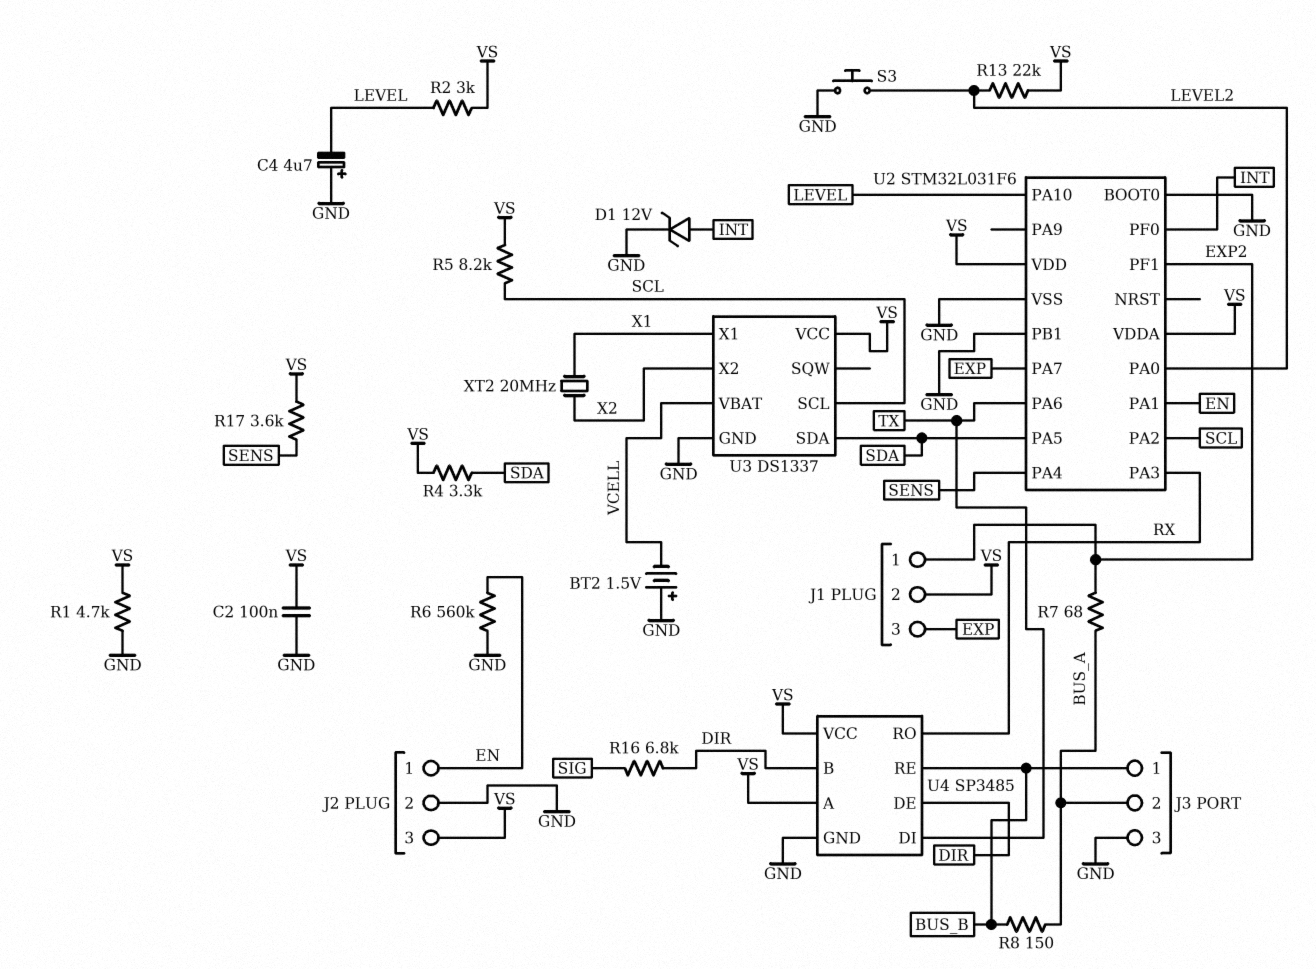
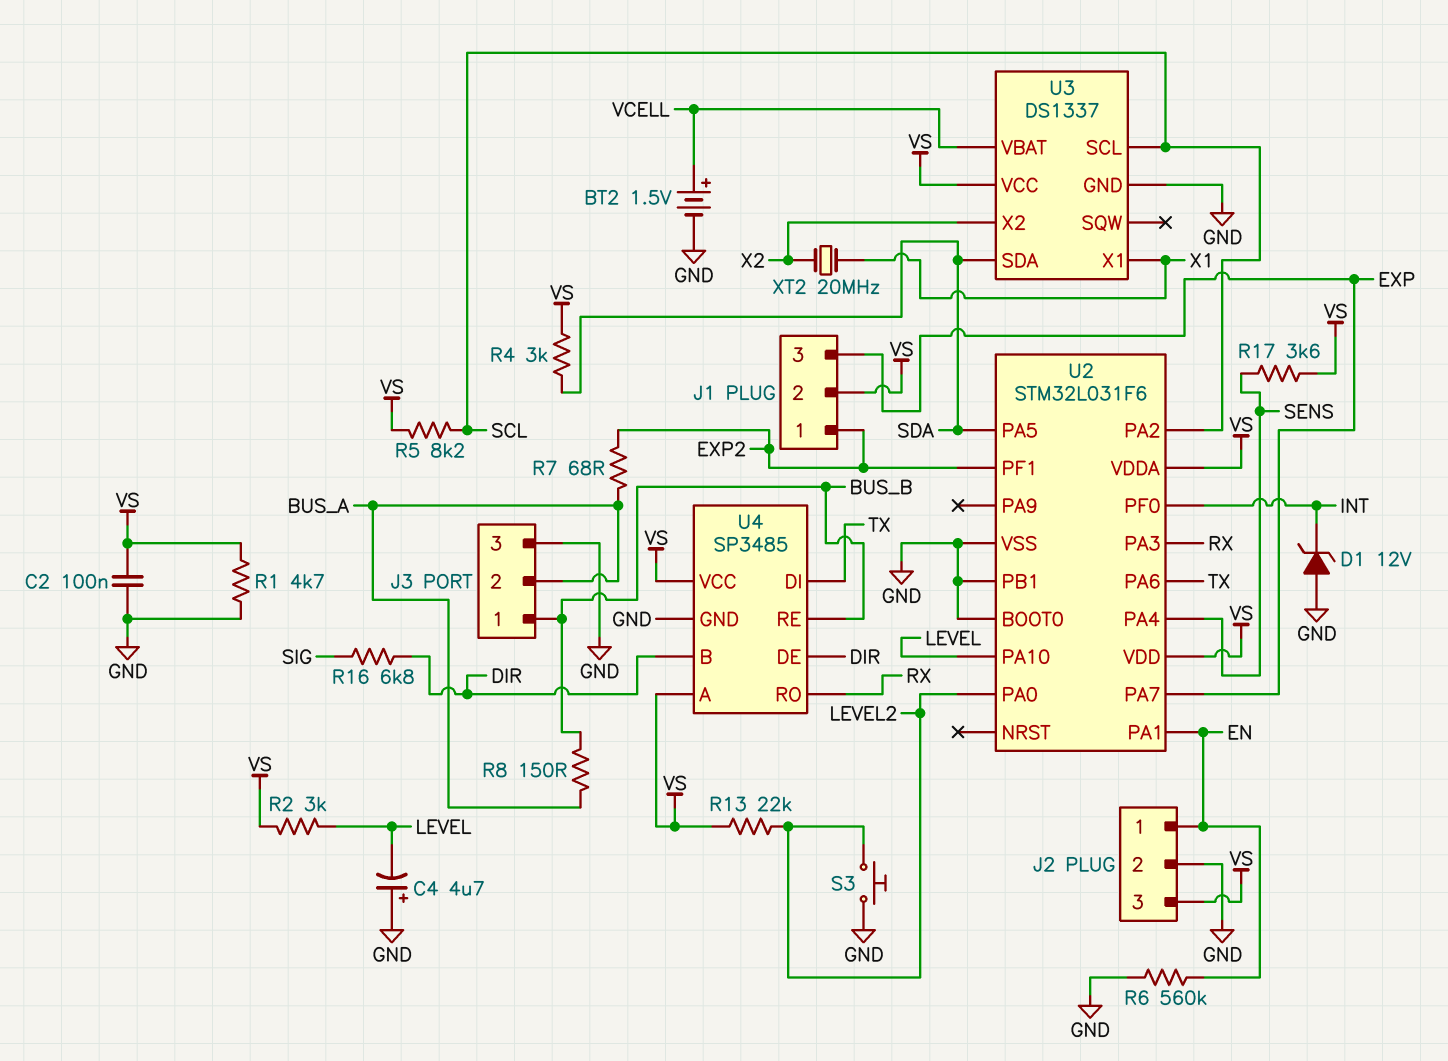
BT2: 1.5V (plus GND, minus VCELL) -> 1.5V (plus VCELL, minus GND)
D1: zener 12V (A INT, K GND) -> zener 12V (A GND, K INT)
R4: 3.3k (SDA, VS) -> 3k (SDA, VS)

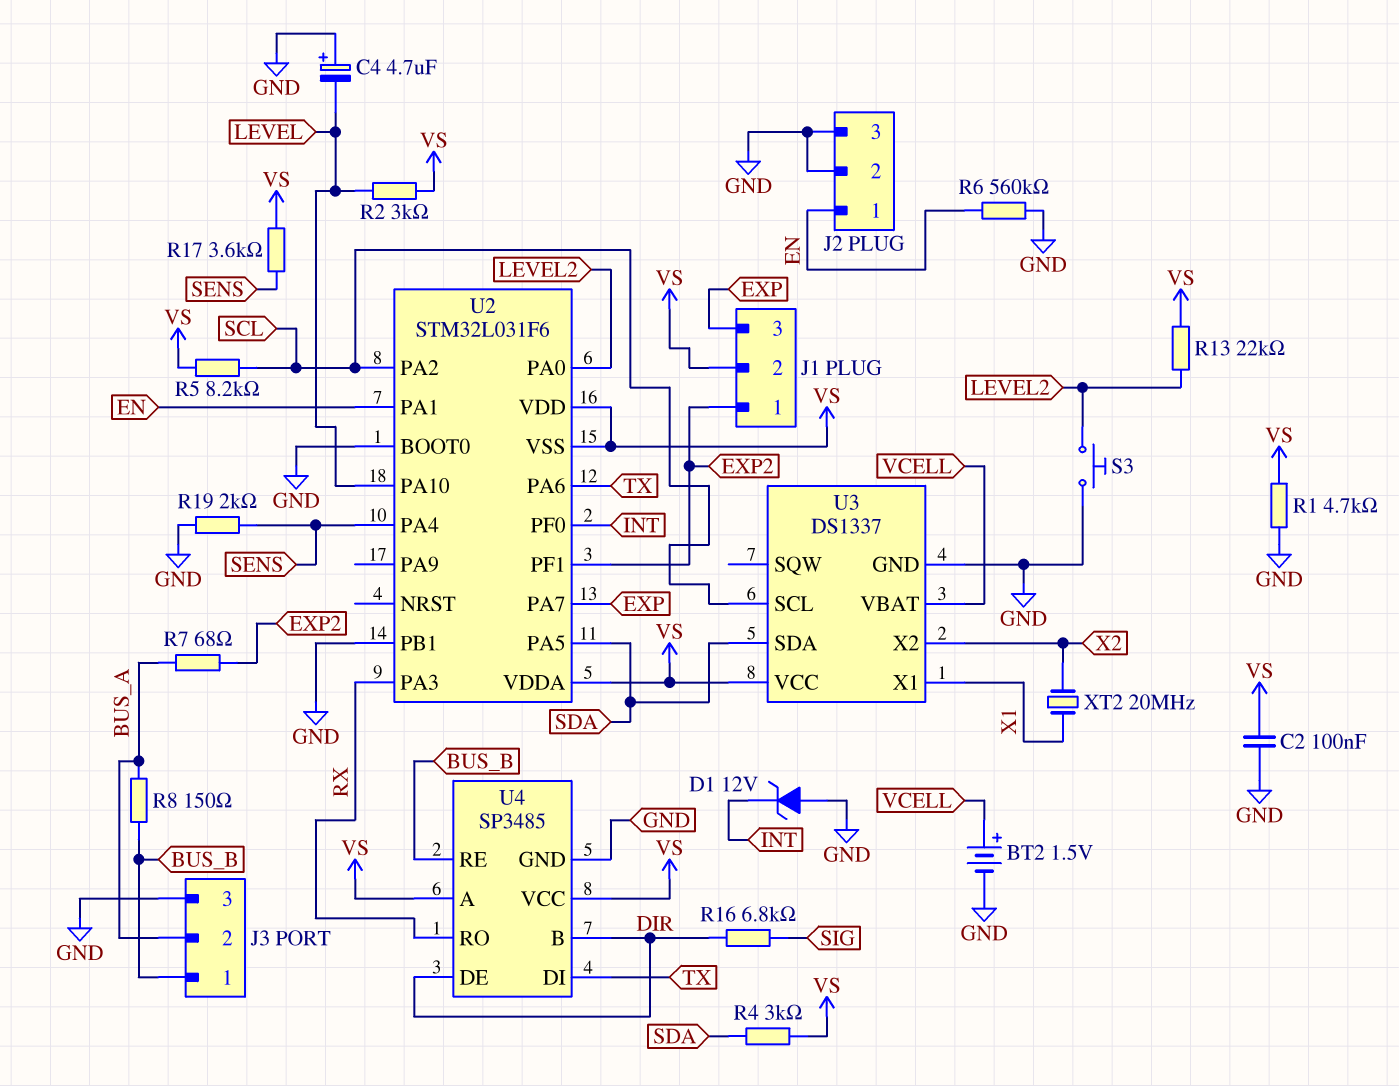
J2 pin 3: VS -> GND
R19: none -> 2k (GND, SENS)
U2 pin VSS: GND -> VS

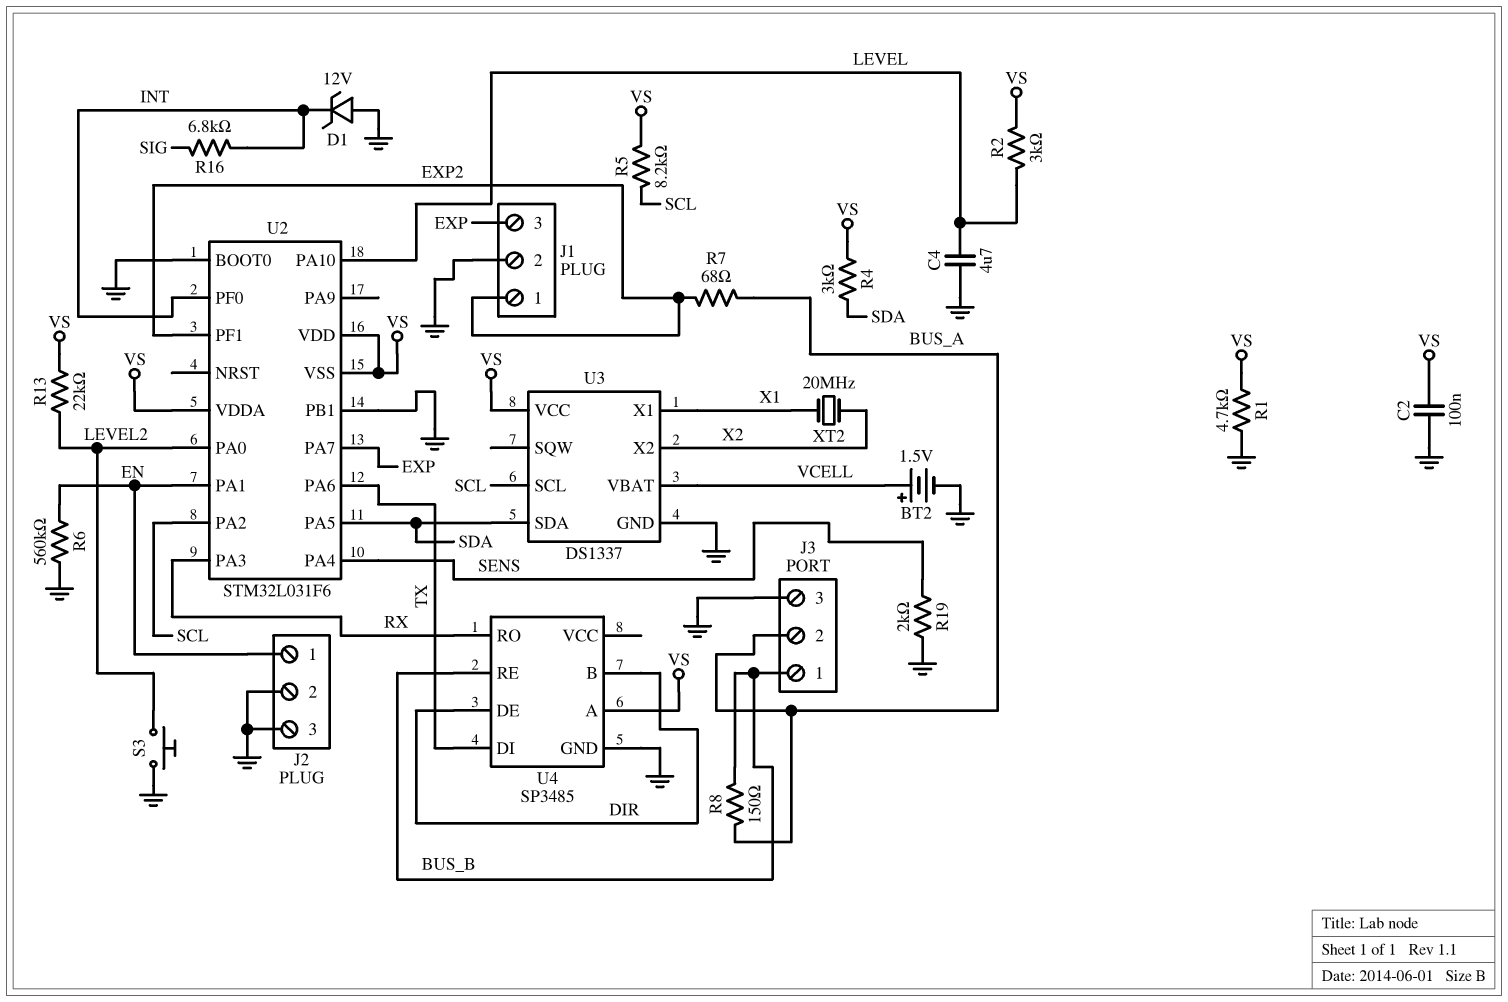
C4: 4.7uF (plus GND, minus LEVEL) -> 4.7uF (GND, LEVEL)
J1 pin 2: VS -> GND
R16: 6.8k (DIR, SIG) -> 6.8k (INT, SIG)
R17: 3.6k (SENS, VS) -> none
U4 pin VCC: VS -> none

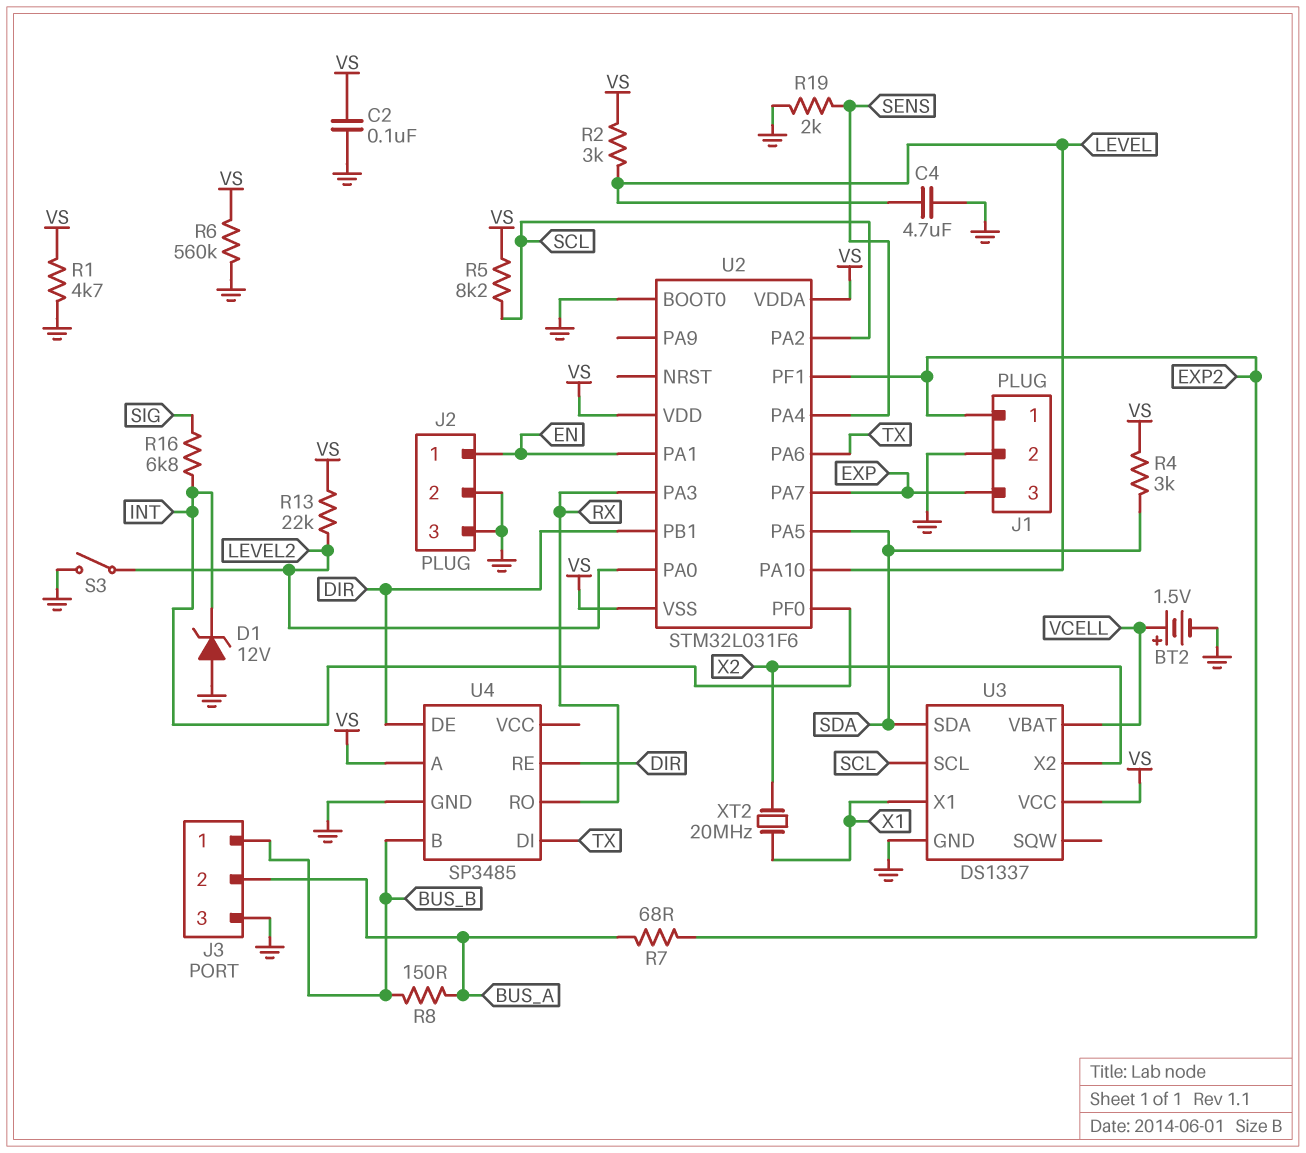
R6: 560k (EN, GND) -> 560k (GND, VS)
S3: button (GND, LEVEL2) -> switch (GND, LEVEL2)
U2 pin PB1: GND -> DIR
U4 pin B: DIR -> BUS_B
U4 pin RE: BUS_B -> DIR

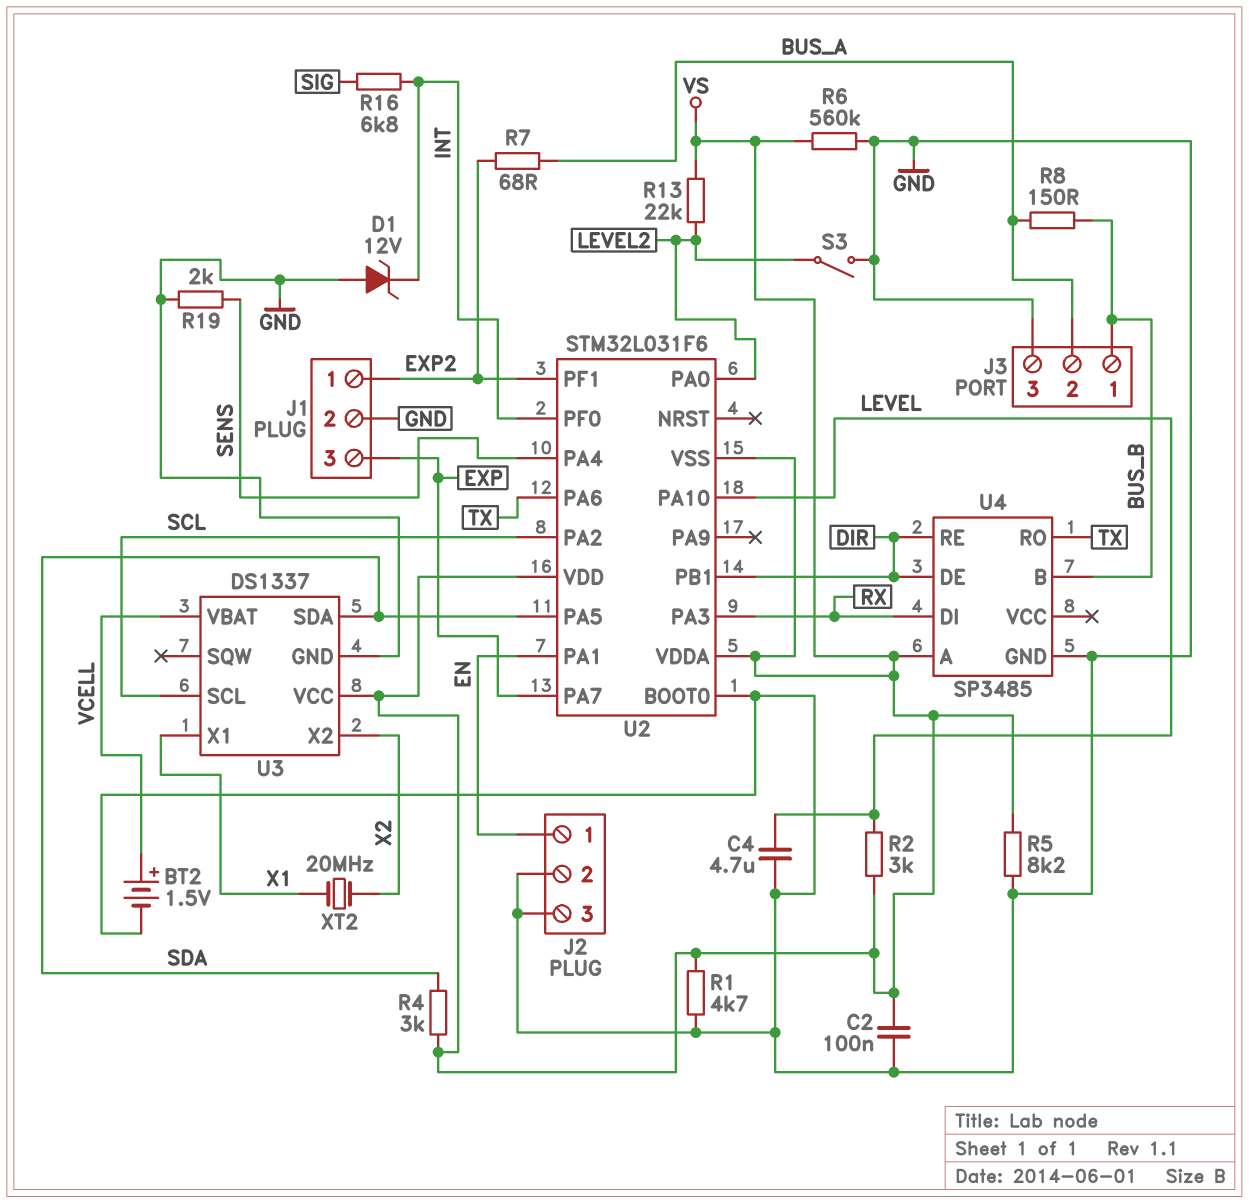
R5: 8.2k (SCL, VS) -> 8.2k (GND, VS)
U4 pin DI: TX -> RX
U4 pin RO: RX -> TX

